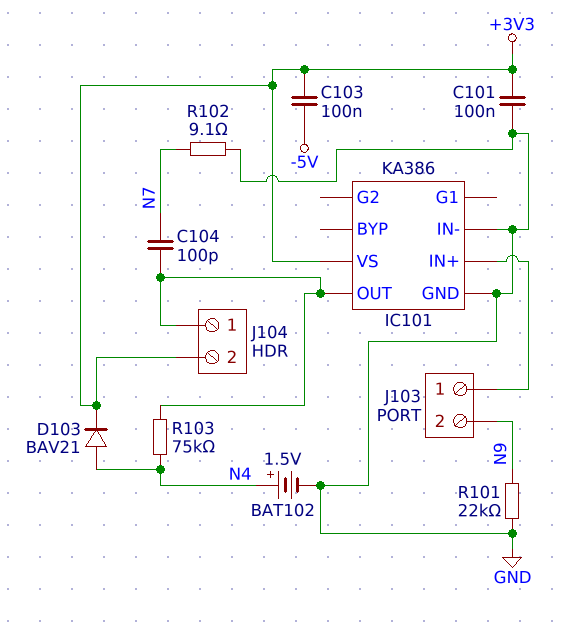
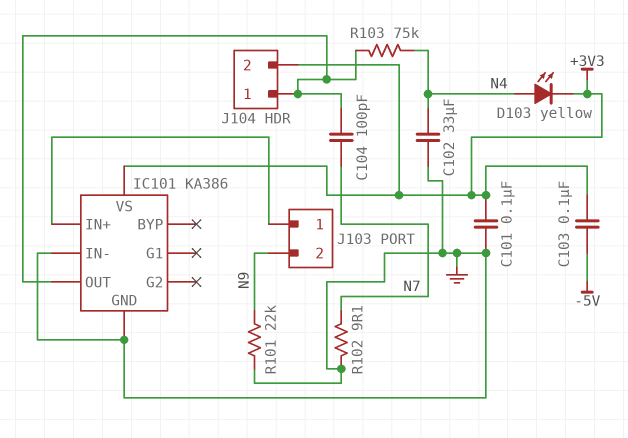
BAT102: 1.5V (plus N4, minus GND) -> none
C102: none -> 33uF (GND, N4)
D103: diode BAV21 (A N4, K +3V3) -> LED yellow (A N4, K +3V3)

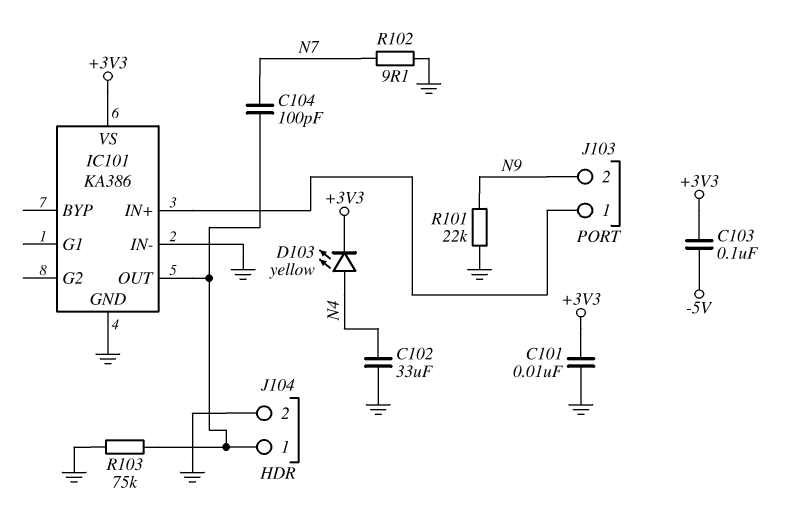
C101: 100nF (+3V3, GND) -> 10nF (+3V3, GND)
J104 pin 2: +3V3 -> GND
R103: 75k (IC101/OUT, N4) -> 75k (GND, IC101/OUT)

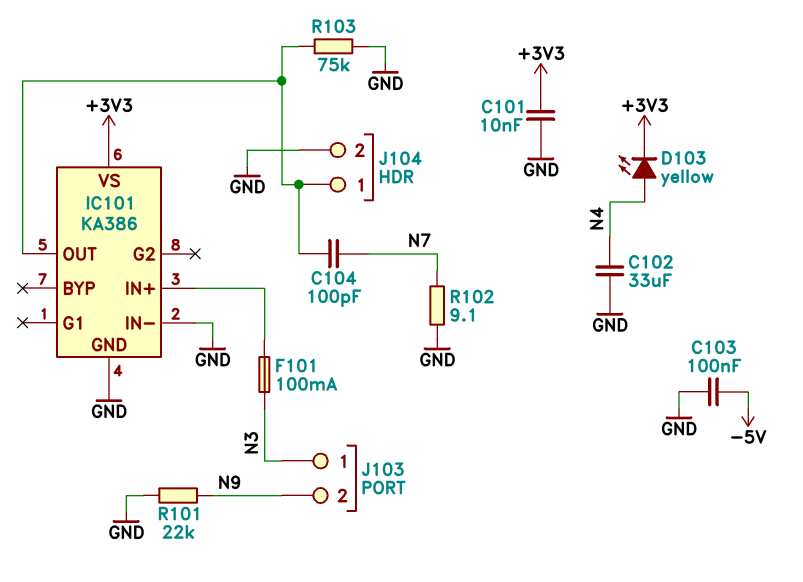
C103: 100nF (+3V3, -5V) -> 100nF (-5V, GND)
F101: none -> 100mA (IC101/IN+, N3)
J103 pin 1: IC101/IN+ -> N3

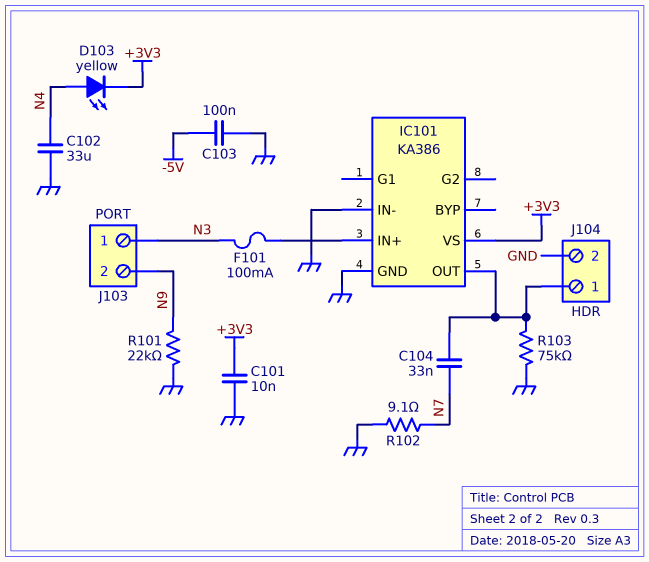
C104: 100pF (IC101/OUT, N7) -> 33nF (IC101/OUT, N7)

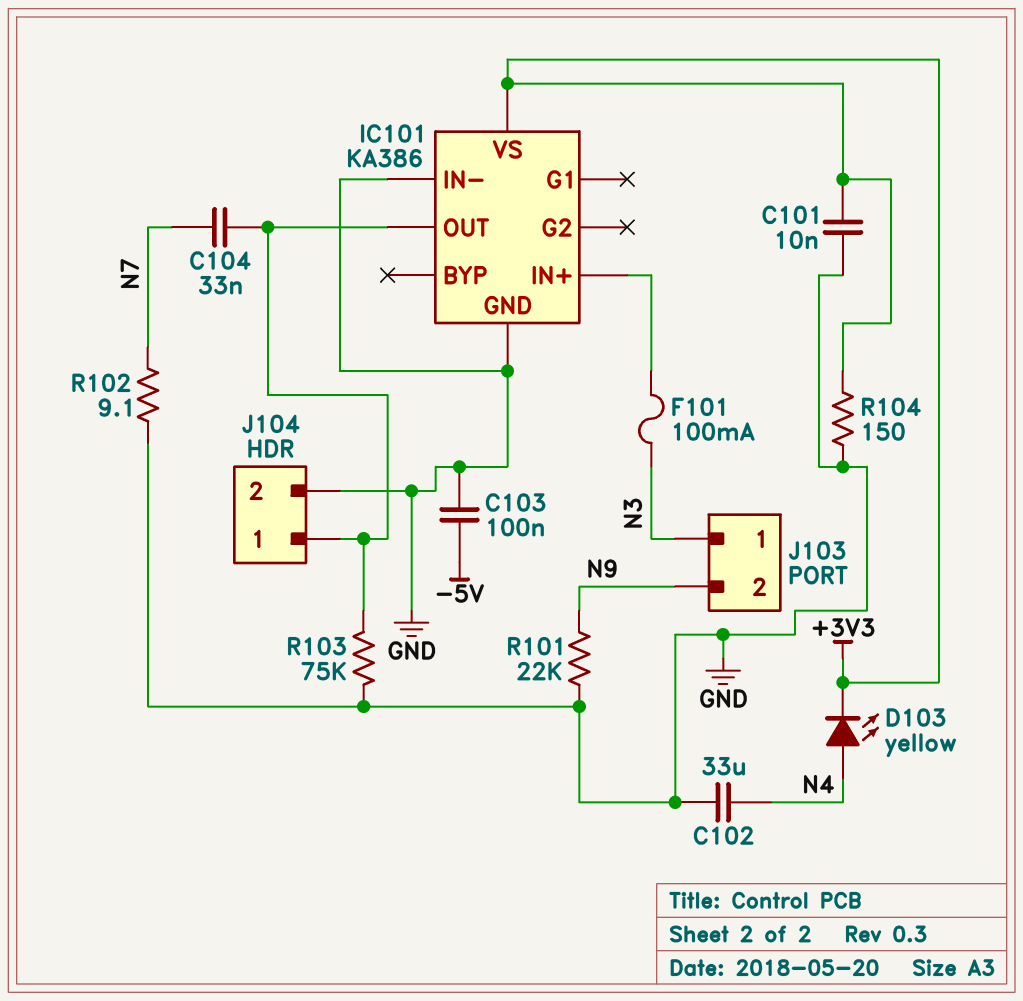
R104: none -> 150 (+3V3, GND)

